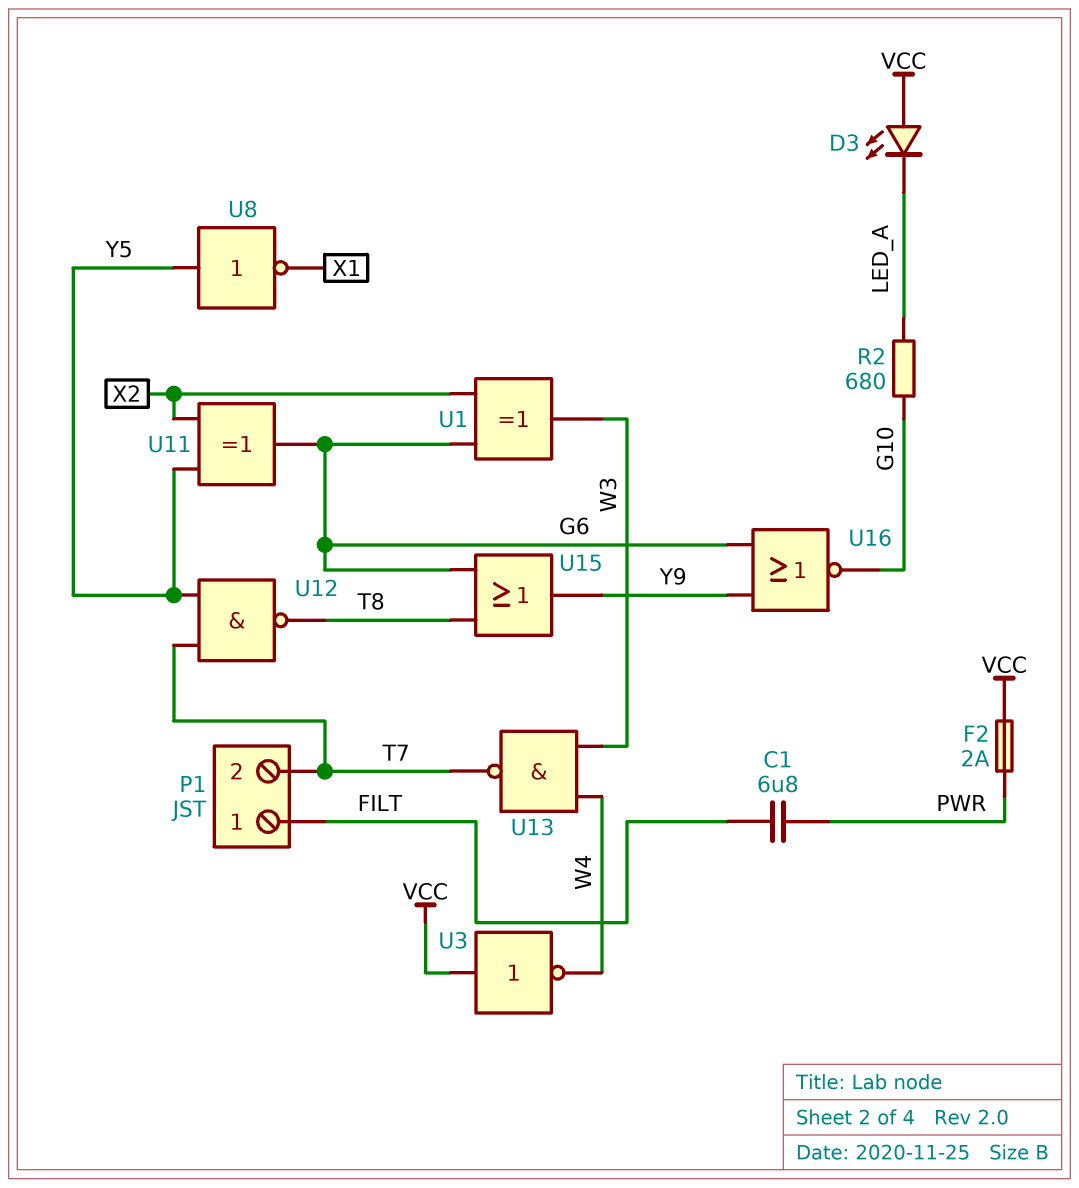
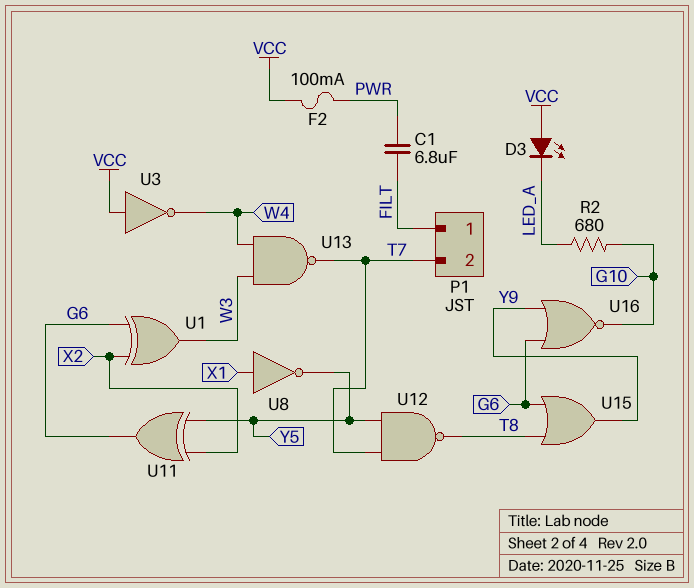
F2: 2A (PWR, VCC) -> 100mA (PWR, VCC)
U8: NOT (in Y5, out X1) -> NOT (in X1, out Y5)

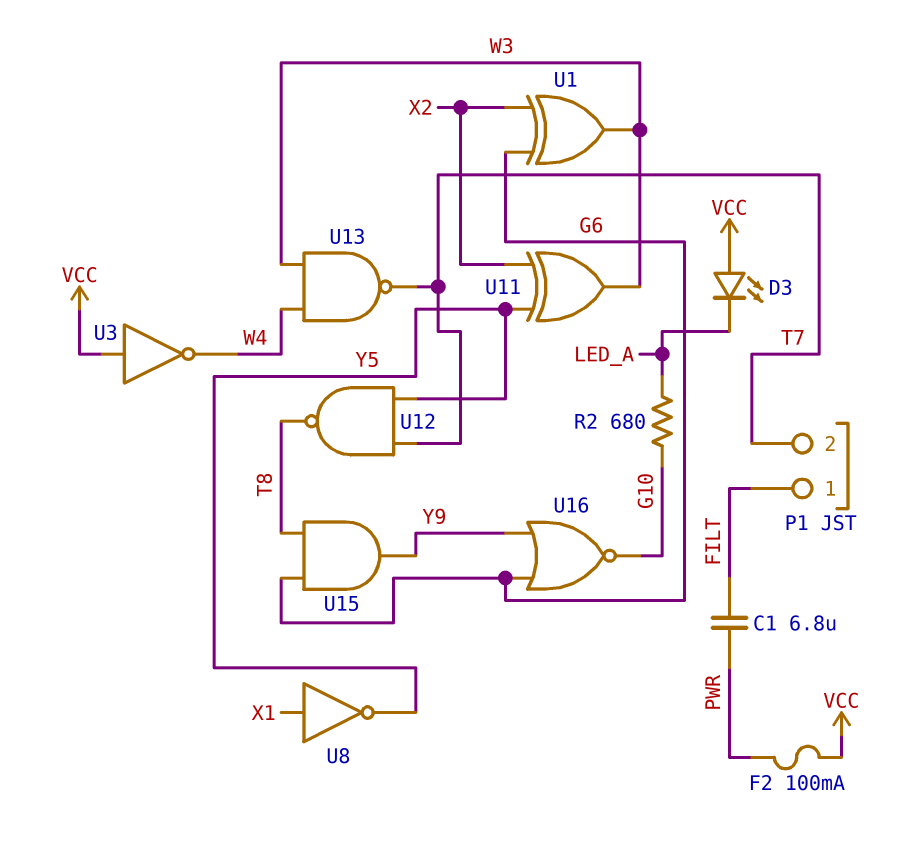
U11: XOR (in X2, in Y5, out G6) -> XOR (in X2, in Y5, out W3)
U15: OR (in G6, in T8, out Y9) -> AND (in G6, in T8, out Y9)

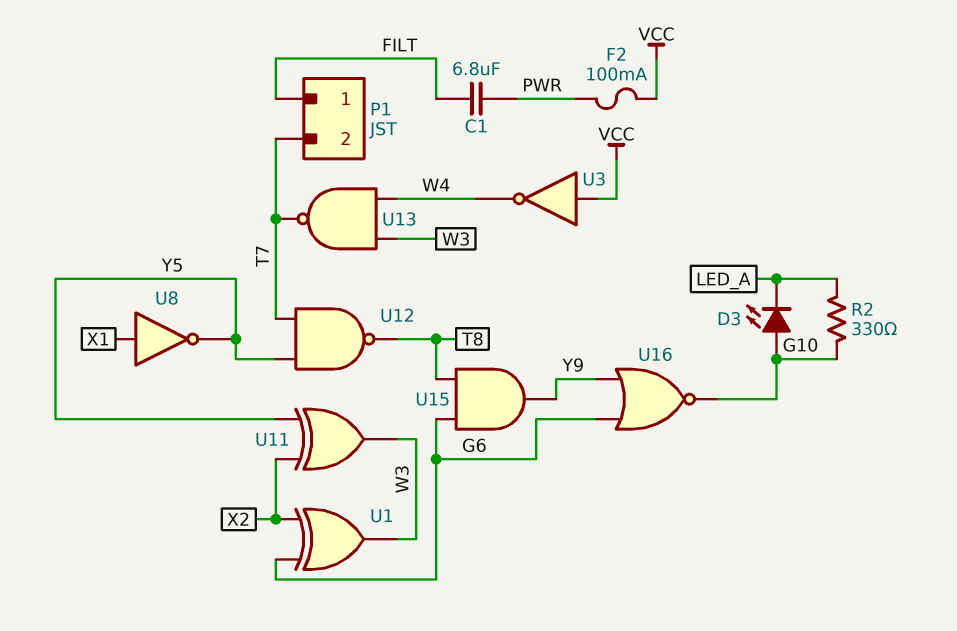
D3: LED (A VCC, K LED_A) -> LED (A G10, K LED_A)
R2: 680 (G10, LED_A) -> 330 (G10, LED_A)

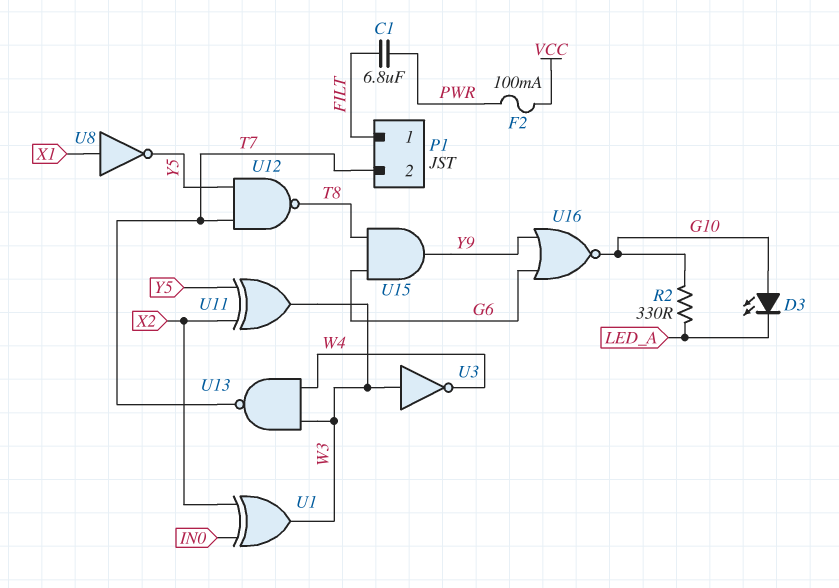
U1: XOR (in G6, in X2, out W3) -> XOR (in IN0, in X2, out W3)
U3: NOT (in VCC, out W4) -> NOT (in W3, out W4)

